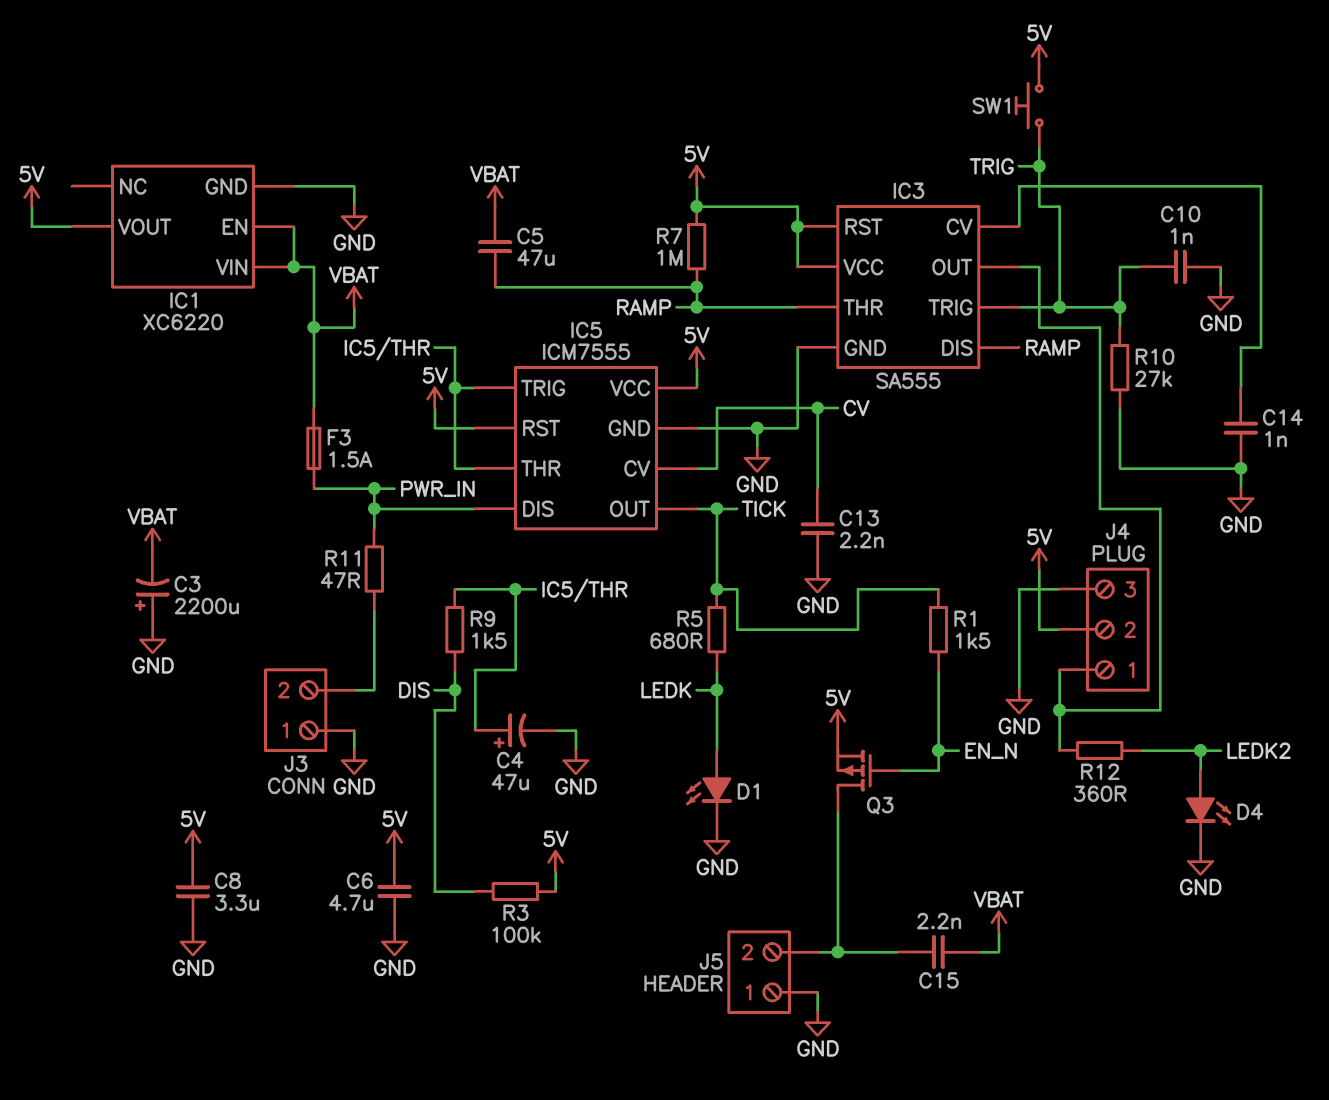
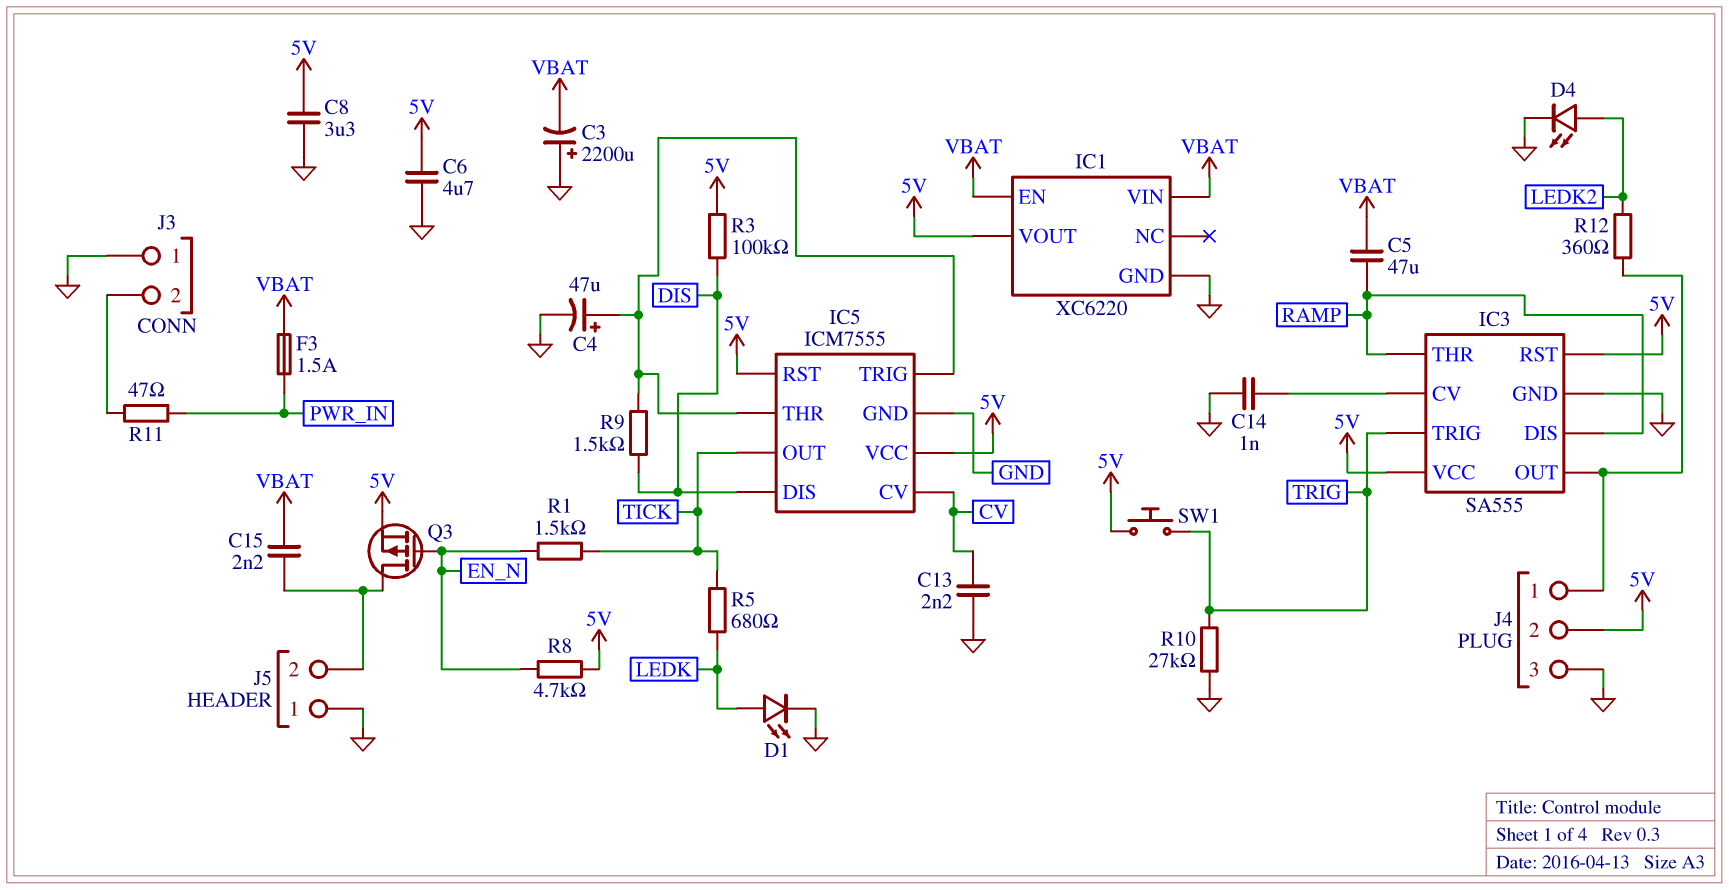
C10: 1nF (GND, TRIG) -> none
IC5 pin DIS: PWR_IN -> DIS
R7: 1M (5V, RAMP) -> none
R8: none -> 4.7k (5V, EN_N)

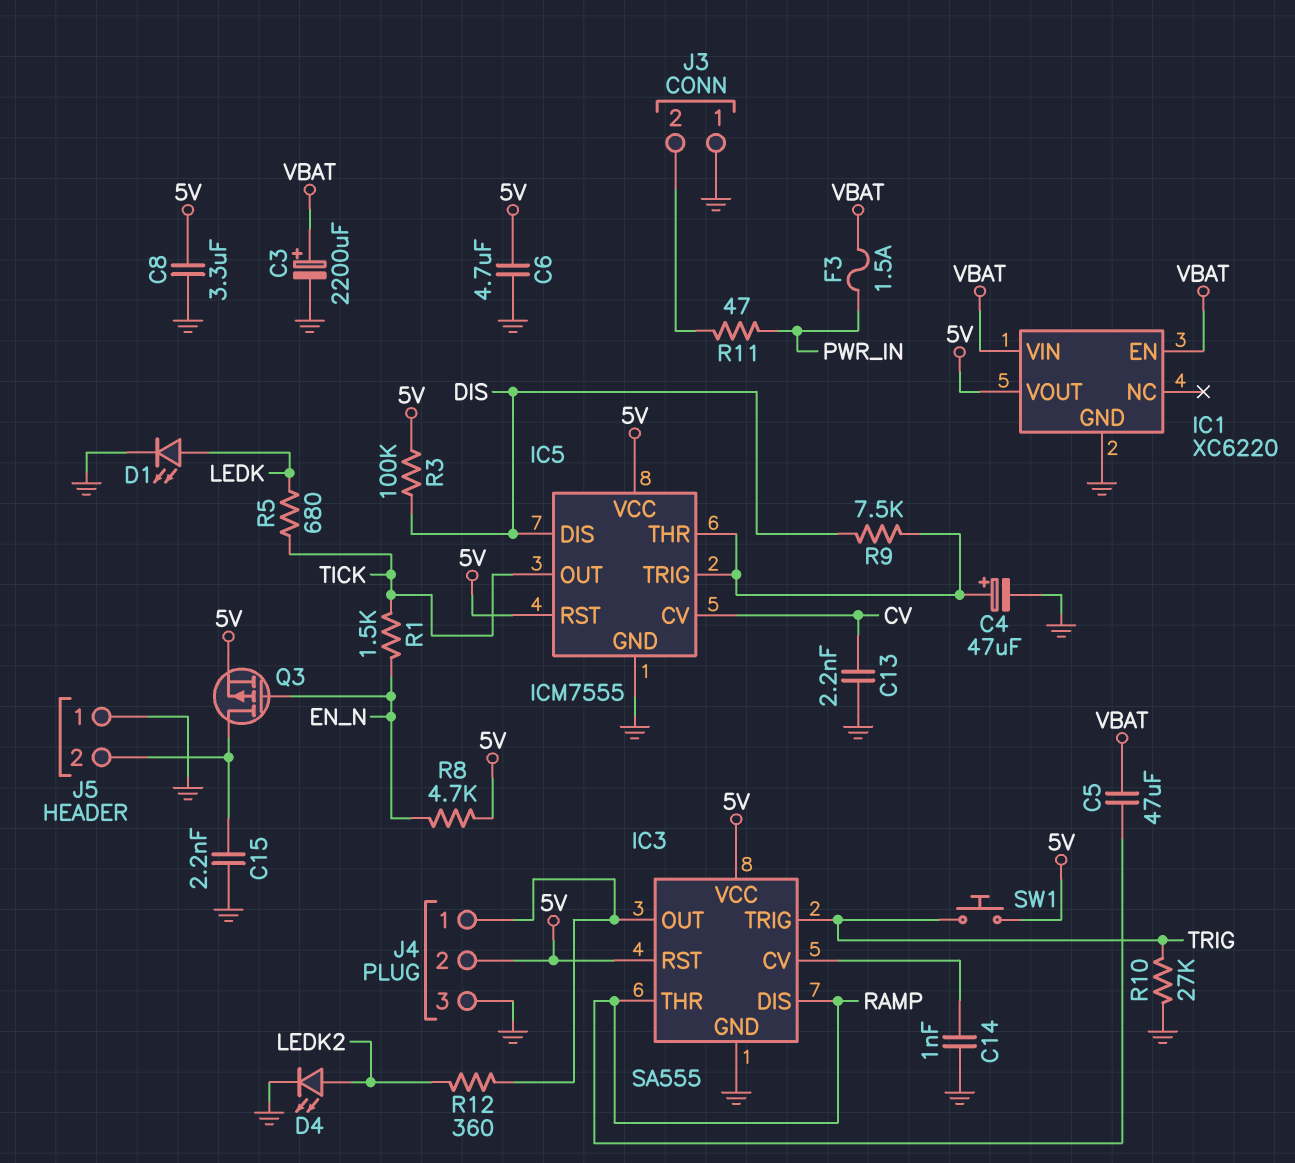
C3: 2200uF (plus GND, minus VBAT) -> 2200uF (plus VBAT, minus GND)
C15: 2.2nF (J5/2, VBAT) -> 2.2nF (GND, J5/2)
R9: 1.5k (DIS, IC5/THR) -> 7.5k (DIS, IC5/THR)

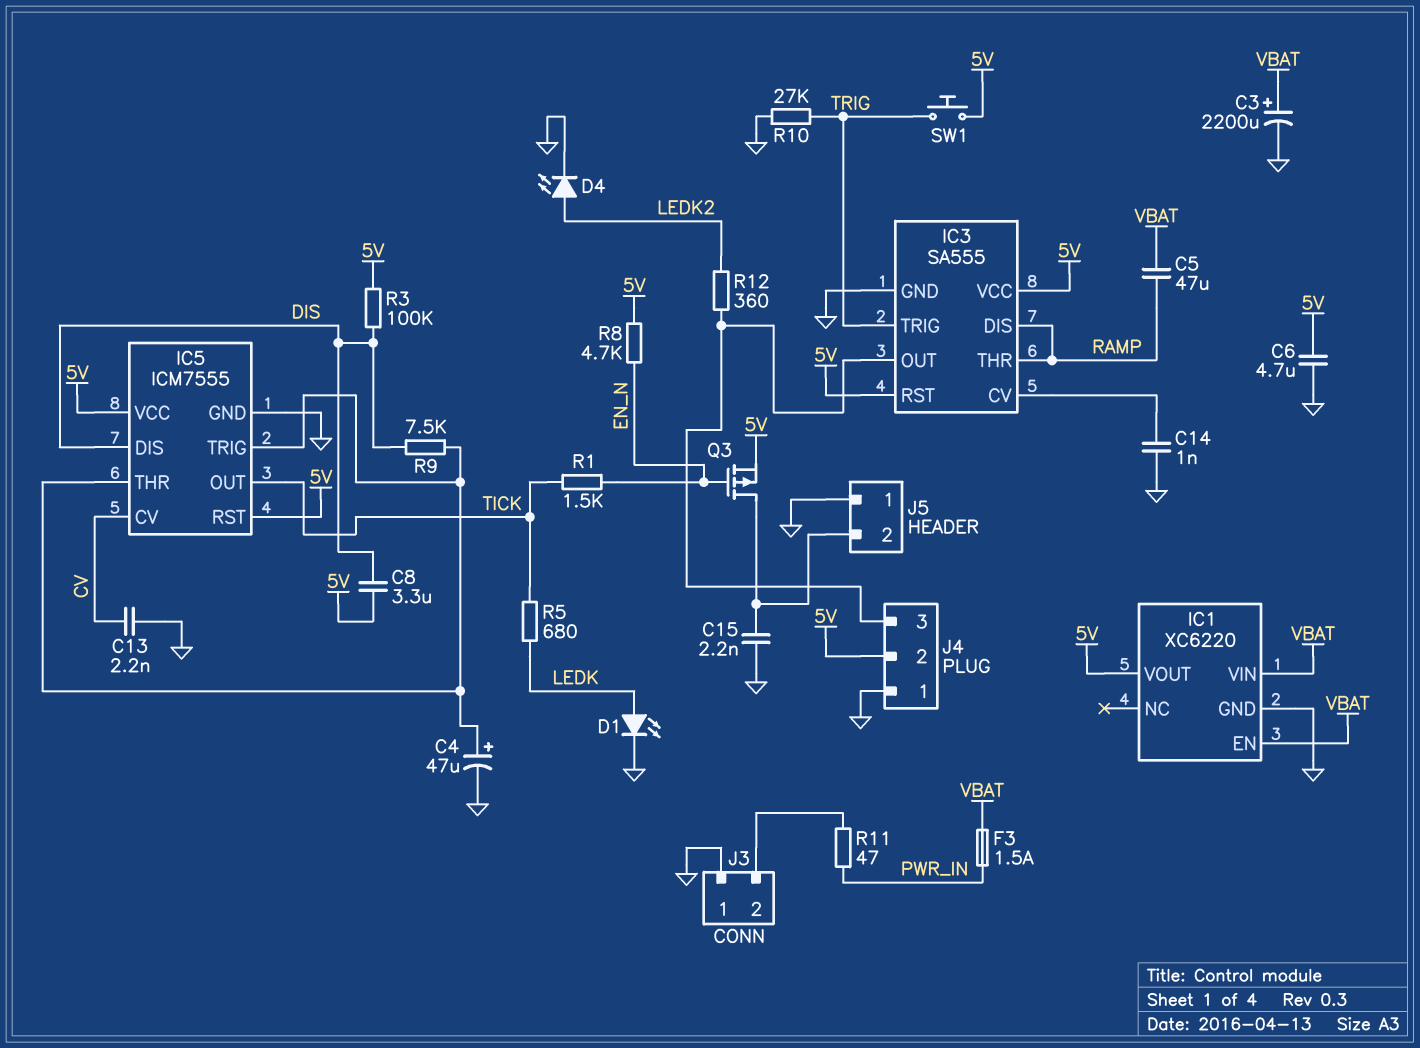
C8: 3.3uF (5V, GND) -> 3.3uF (5V, DIS)
J4 pin 1: IC3/OUT -> GND
J4 pin 3: GND -> IC3/OUT

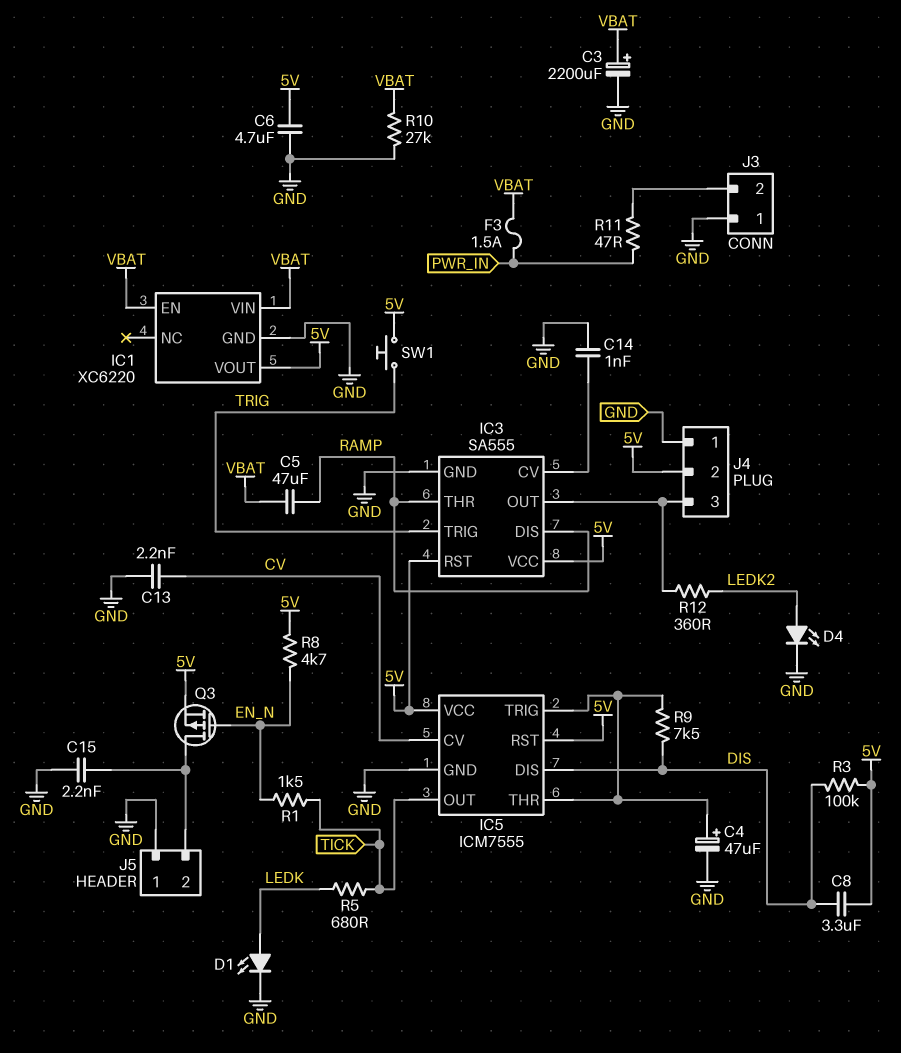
R10: 27k (GND, TRIG) -> 27k (GND, VBAT)

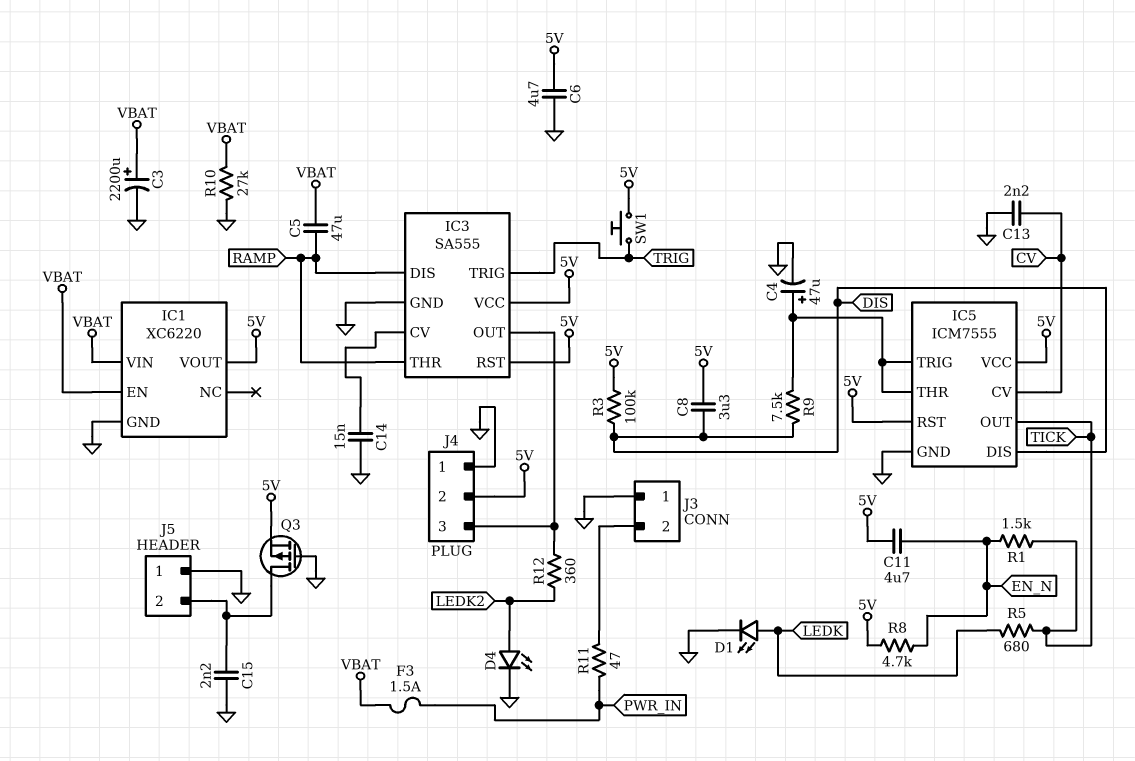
C11: none -> 4.7uF (5V, EN_N)
C14: 1nF (GND, IC3/CV) -> 15nF (GND, IC3/CV)
Q3: PMOS (G EN_N, D J5/2, S 5V) -> PMOS (G GND, D J5/2, S 5V)

